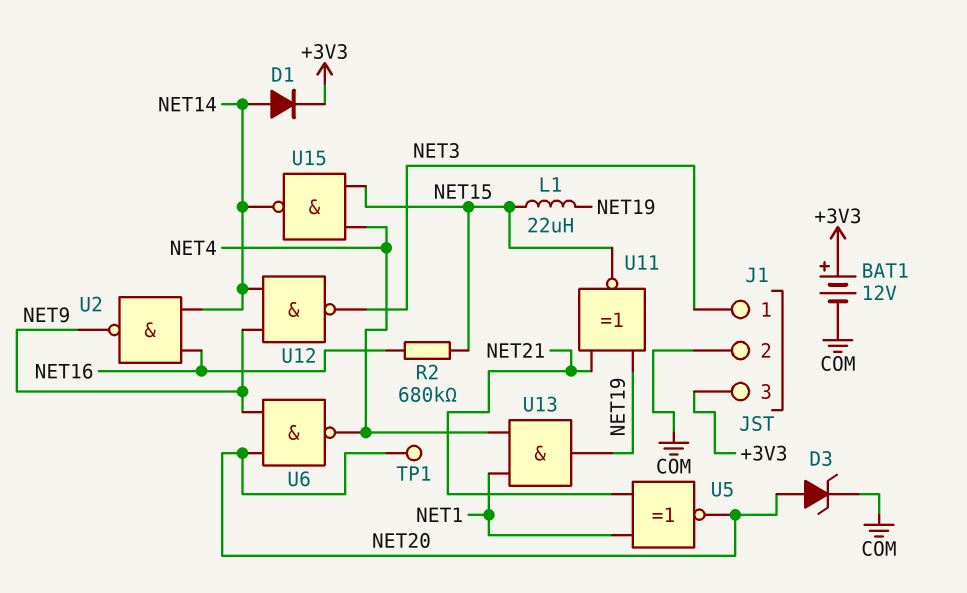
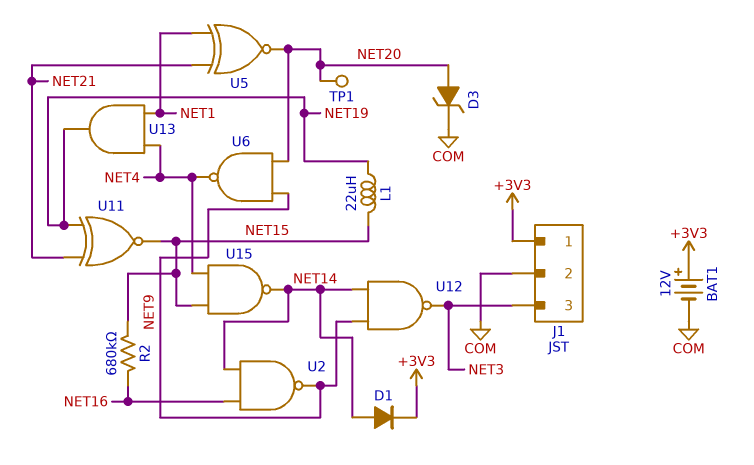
J1 pin 1: NET3 -> +3V3
J1 pin 3: +3V3 -> NET3

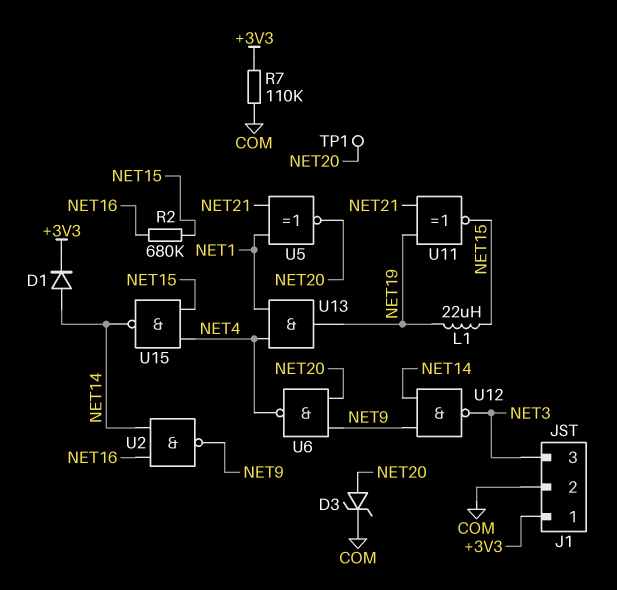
BAT1: 12V (plus +3V3, minus COM) -> none
R7: none -> 110k (+3V3, COM)

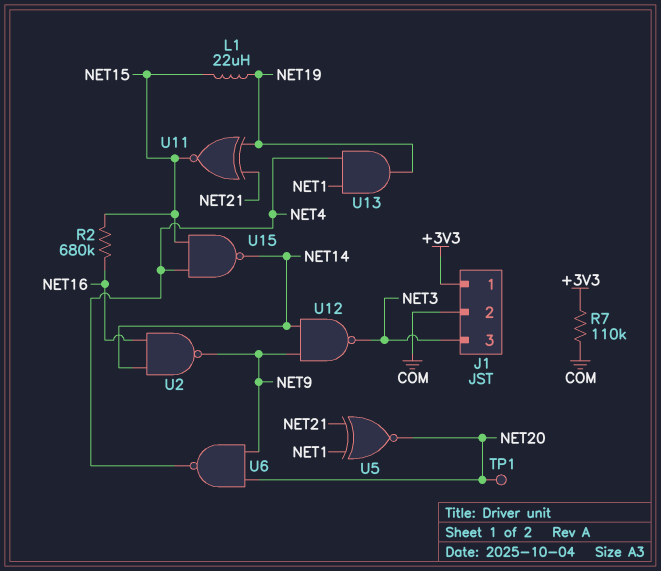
D1: diode (A NET14, K +3V3) -> none
D3: zener (A NET20, K COM) -> none

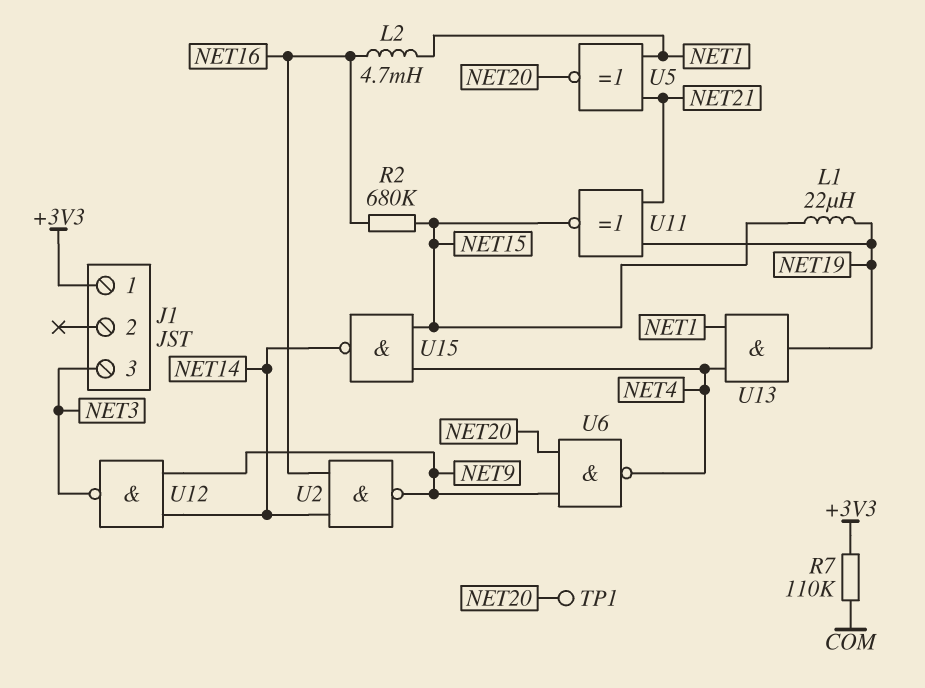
J1 pin 2: COM -> none
L2: none -> 4.7mH (NET1, NET16)

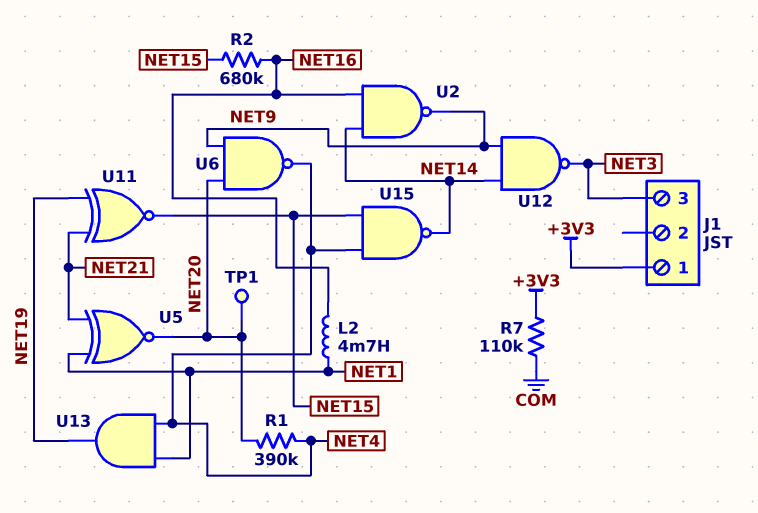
L1: 22uH (NET15, NET19) -> none
R1: none -> 390k (NET4, NET20)

